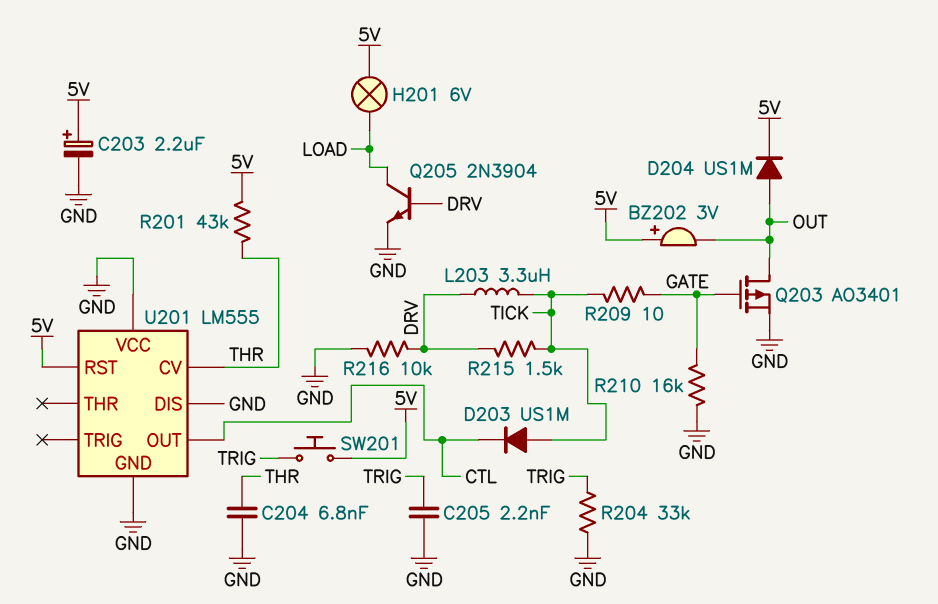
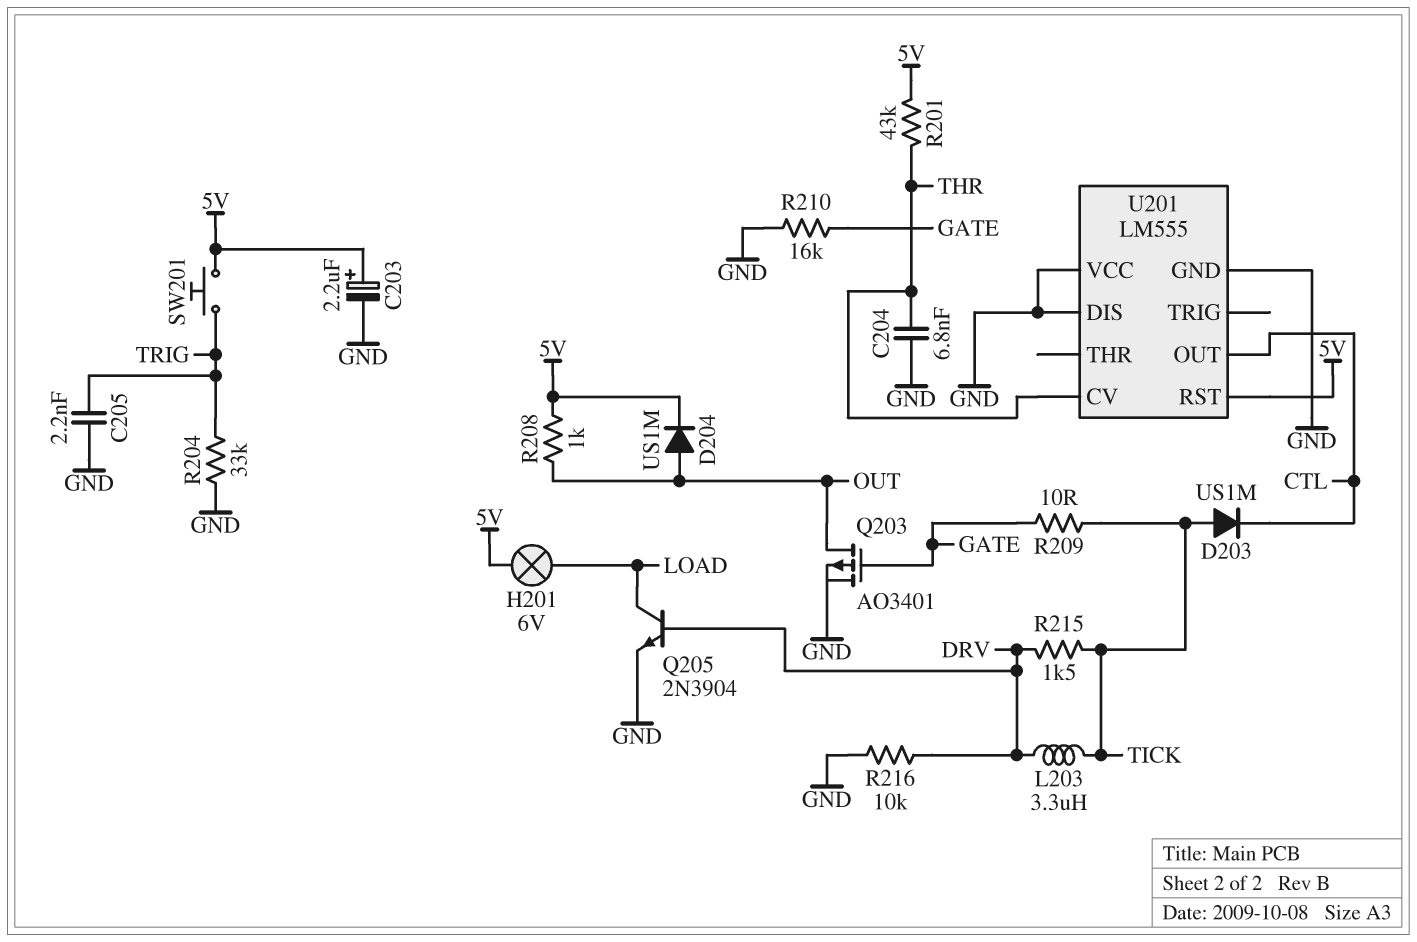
BZ202: buzzer 3V (plus 5V, minus OUT) -> none
R208: none -> 1k (5V, OUT)

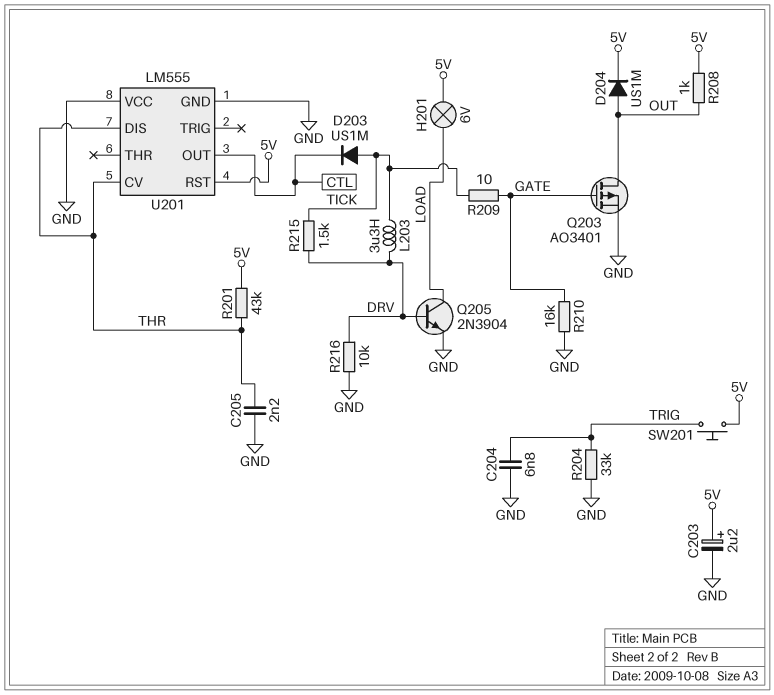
C204: 6.8nF (GND, THR) -> 6.8nF (GND, TRIG)
C205: 2.2nF (GND, TRIG) -> 2.2nF (GND, THR)
U201 pin DIS: GND -> THR

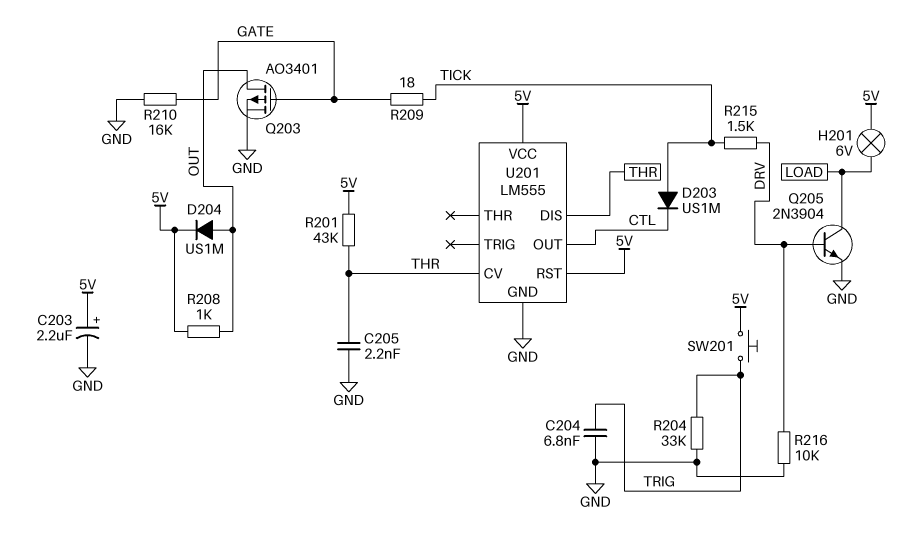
L203: 3.3uH (DRV, TICK) -> none
R209: 10 (GATE, TICK) -> 18 (GATE, TICK)
U201 pin VCC: GND -> 5V

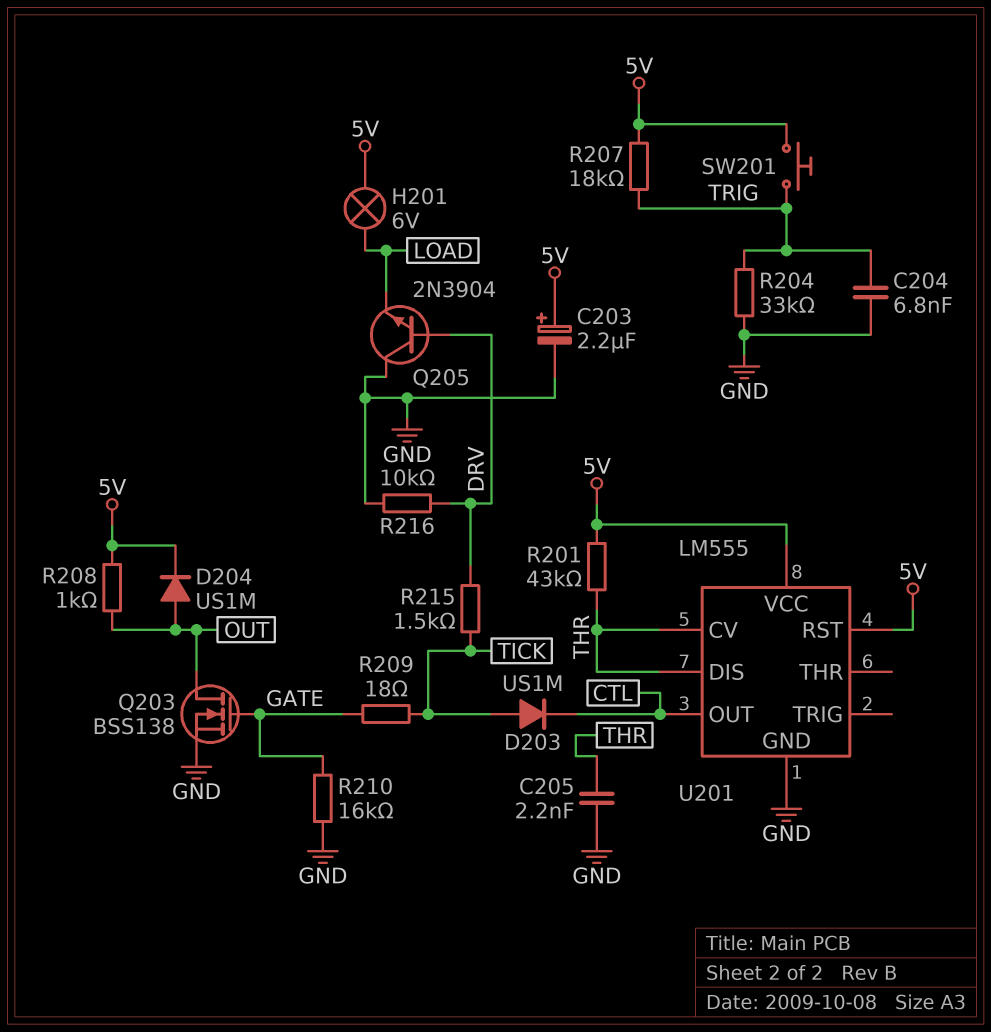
Q203: PMOS AO3401 (G GATE, D OUT, S GND) -> NMOS BSS138 (G GATE, D OUT, S GND)
Q205: NPN 2N3904 (B DRV, C LOAD, E GND) -> NPN 2N3904 (B DRV, C GND, E LOAD)
R207: none -> 18k (5V, TRIG)

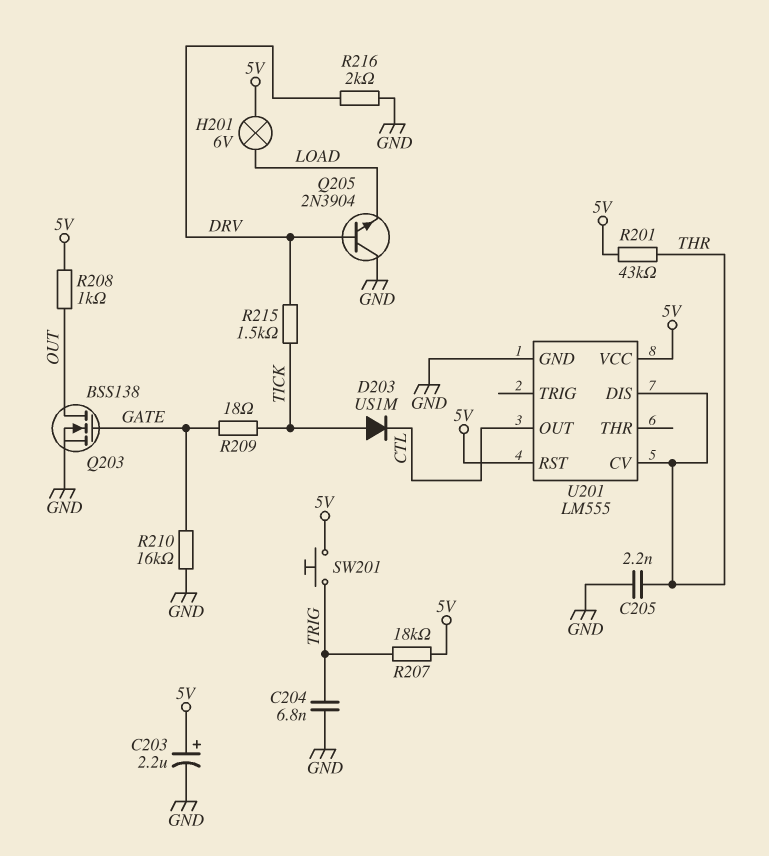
D204: diode US1M (A OUT, K 5V) -> none
R204: 33k (GND, TRIG) -> none
R216: 10k (DRV, GND) -> 2k (DRV, GND)

